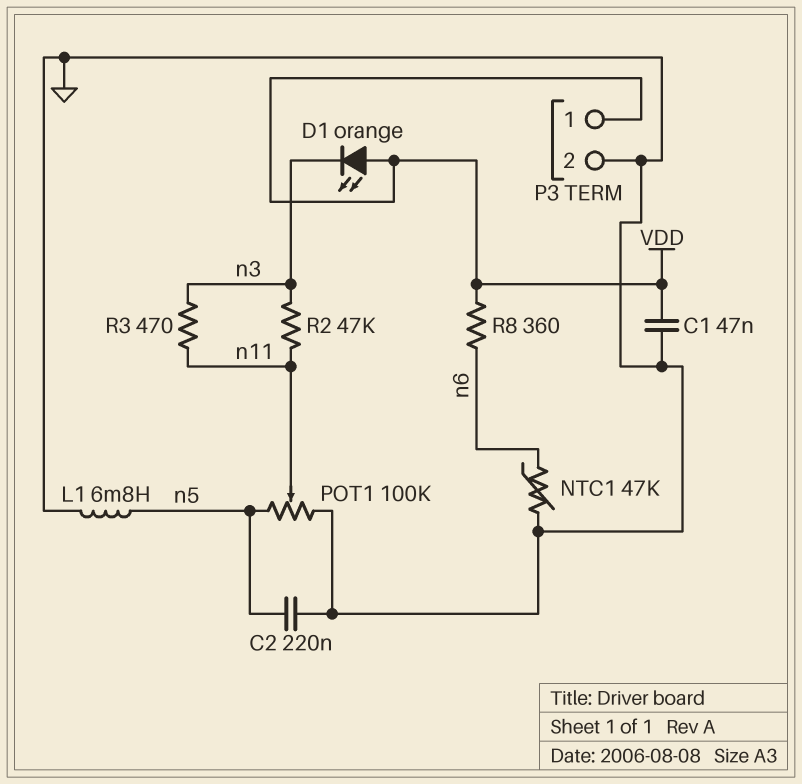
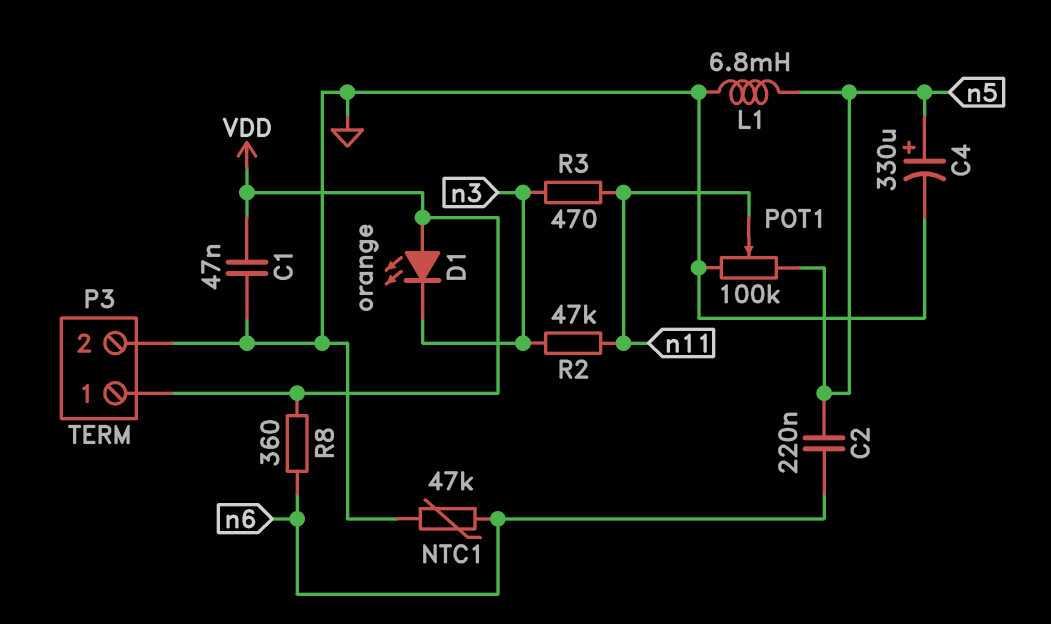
C2: 220nF (GND, n5) -> 220nF (n5, n6)
C4: none -> 330uF (plus n5, minus GND)

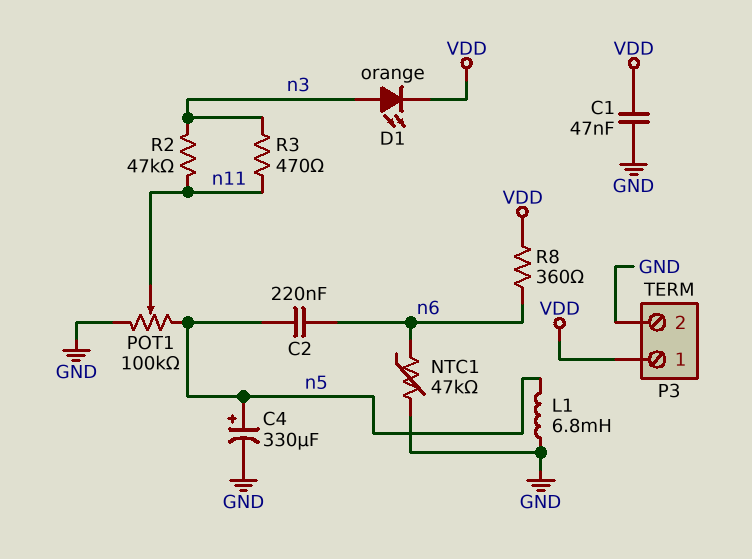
D1: LED orange (A VDD, K n3) -> LED orange (A n3, K VDD)

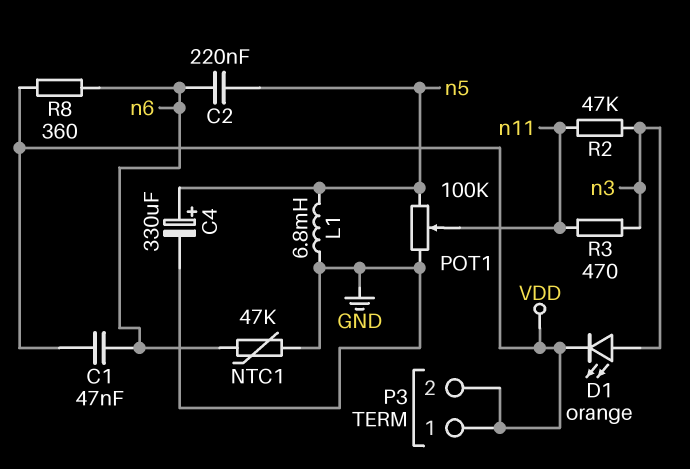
C1: 47nF (GND, VDD) -> 47nF (VDD, n6)
P3 pin 2: GND -> VDD

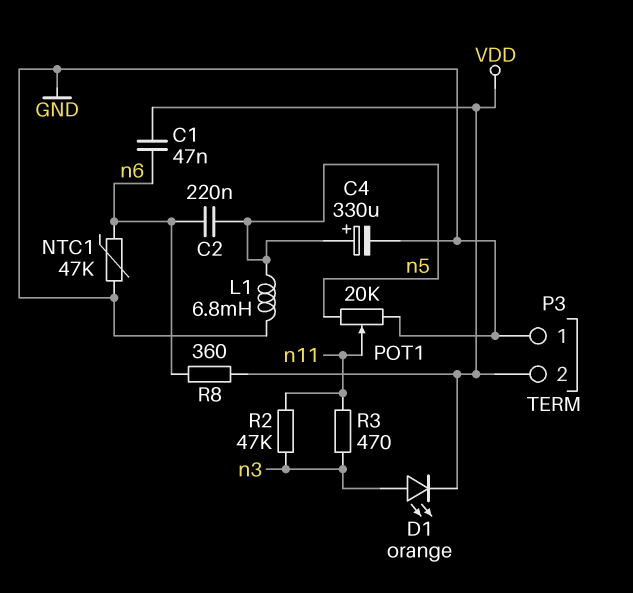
P3 pin 1: VDD -> GND
POT1: 100k (GND, n5, wiper n11) -> 20k (GND, n5, wiper n11)

